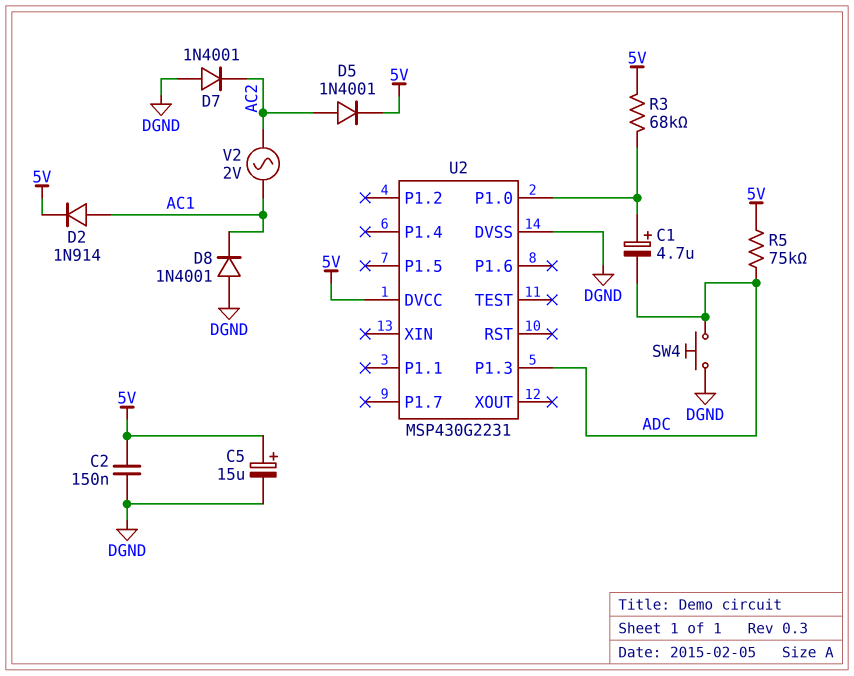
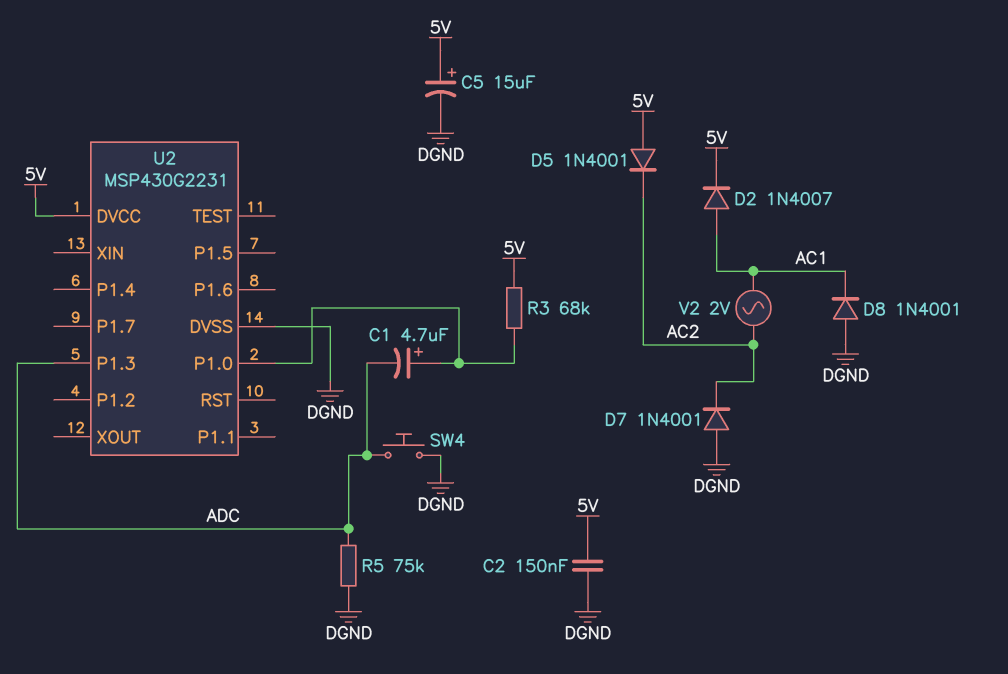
D2: diode 1N914 (A AC1, K 5V) -> diode 1N4007 (A AC1, K 5V)
D5: diode 1N4001 (A AC2, K 5V) -> diode 1N4001 (A 5V, K AC2)
R5: 75k (5V, ADC) -> 75k (ADC, DGND)

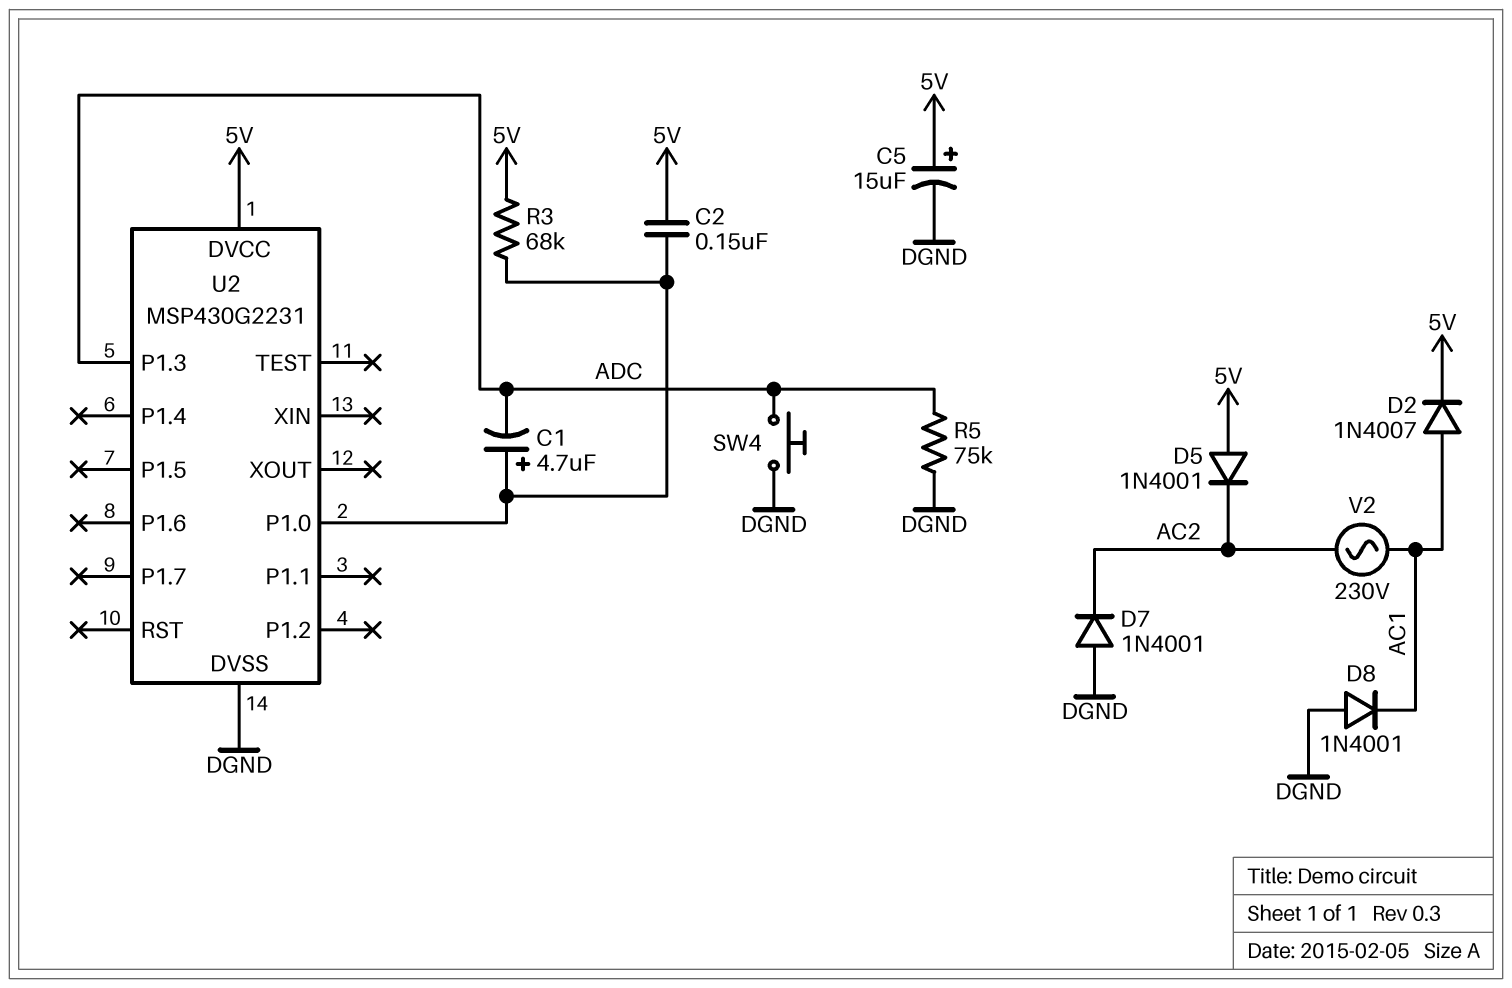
C2: 150nF (5V, DGND) -> 150nF (5V, U2/P1.0)
V2: AC 2V (AC1, AC2) -> AC 230V (AC1, AC2)

